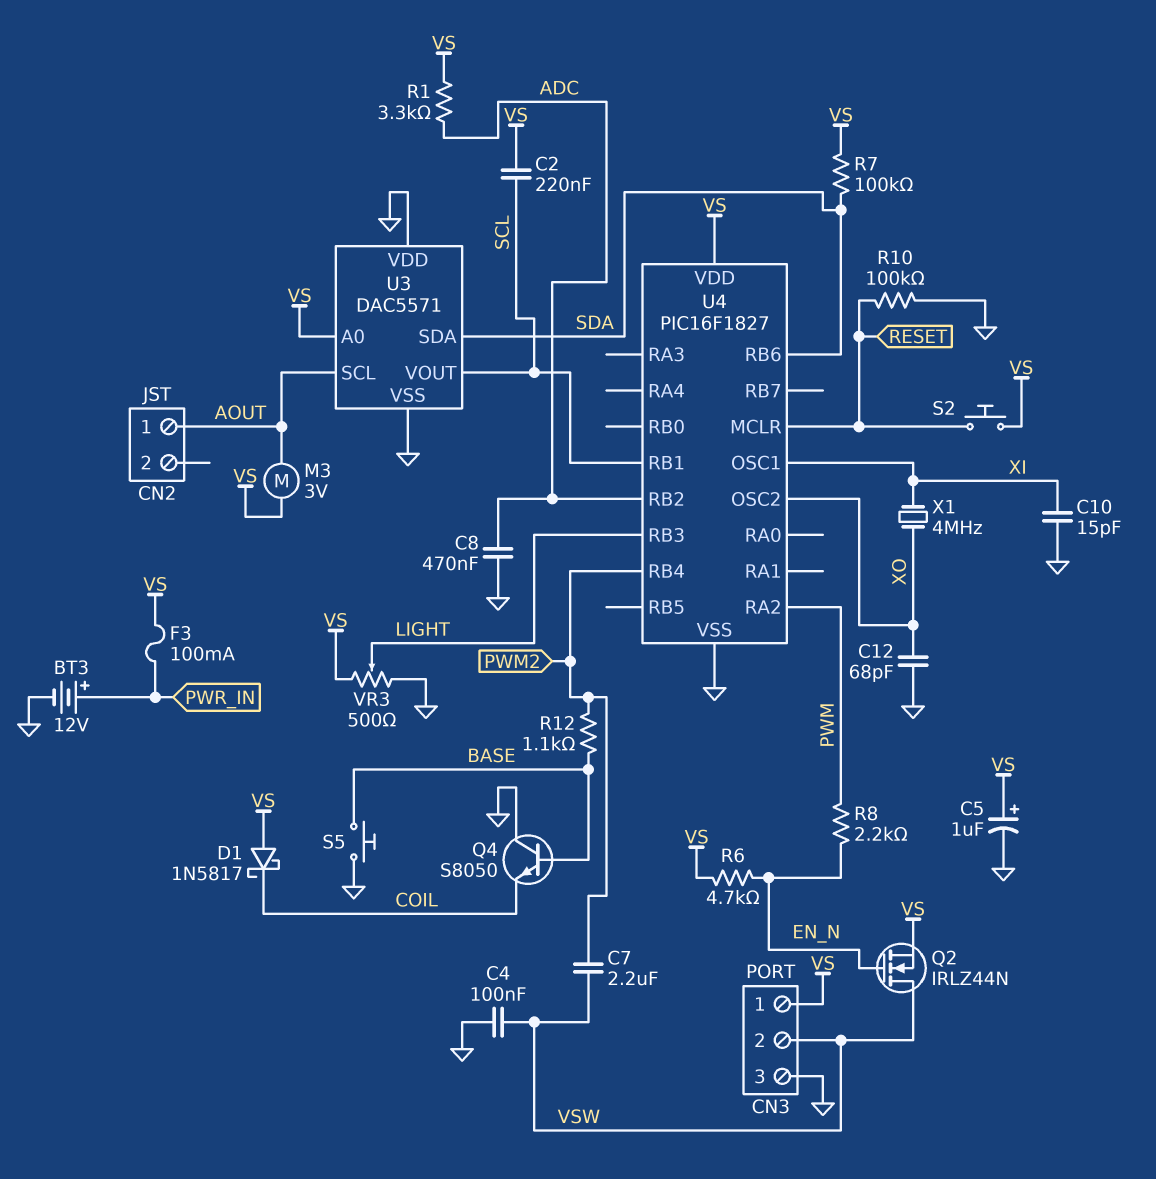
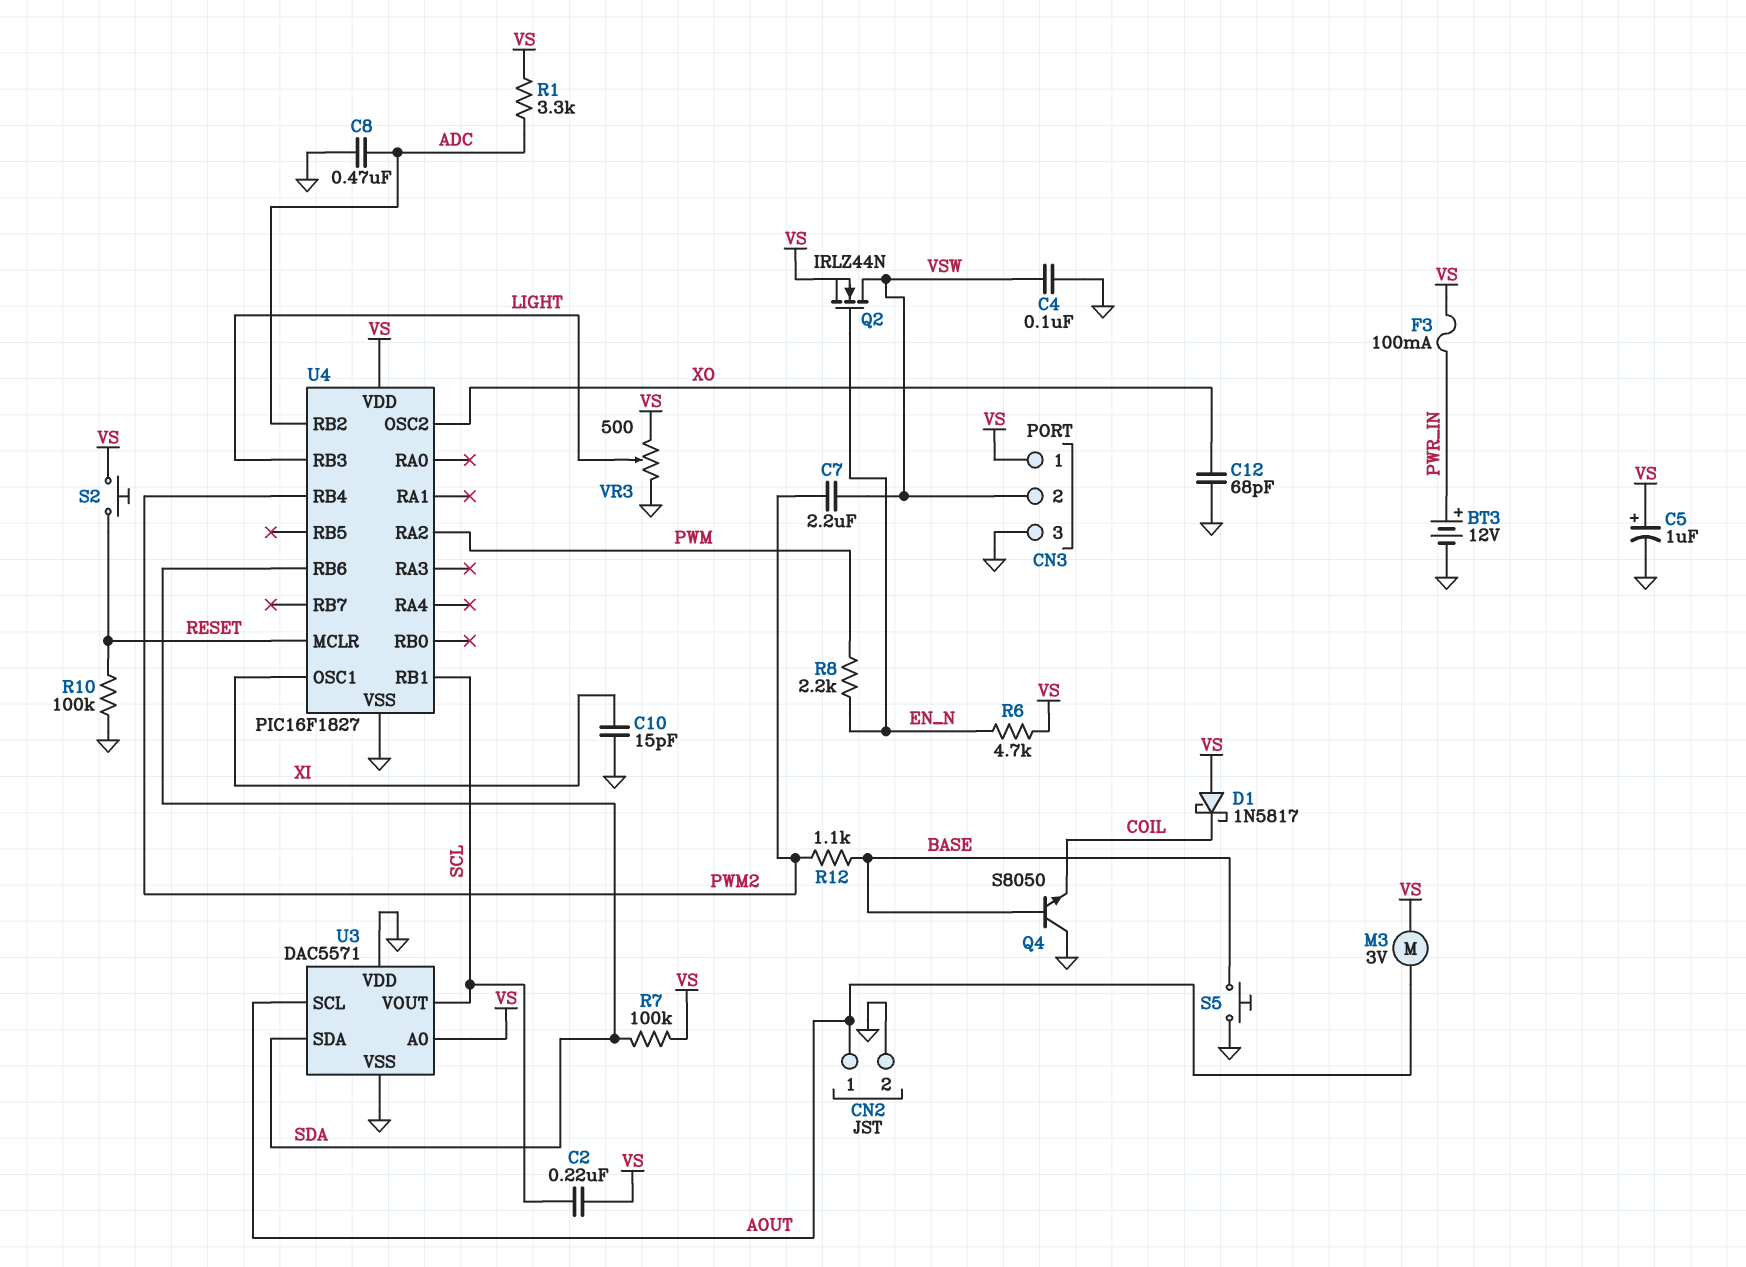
CN2 pin 2: none -> GND
X1: 4MHz (XI, XO) -> none

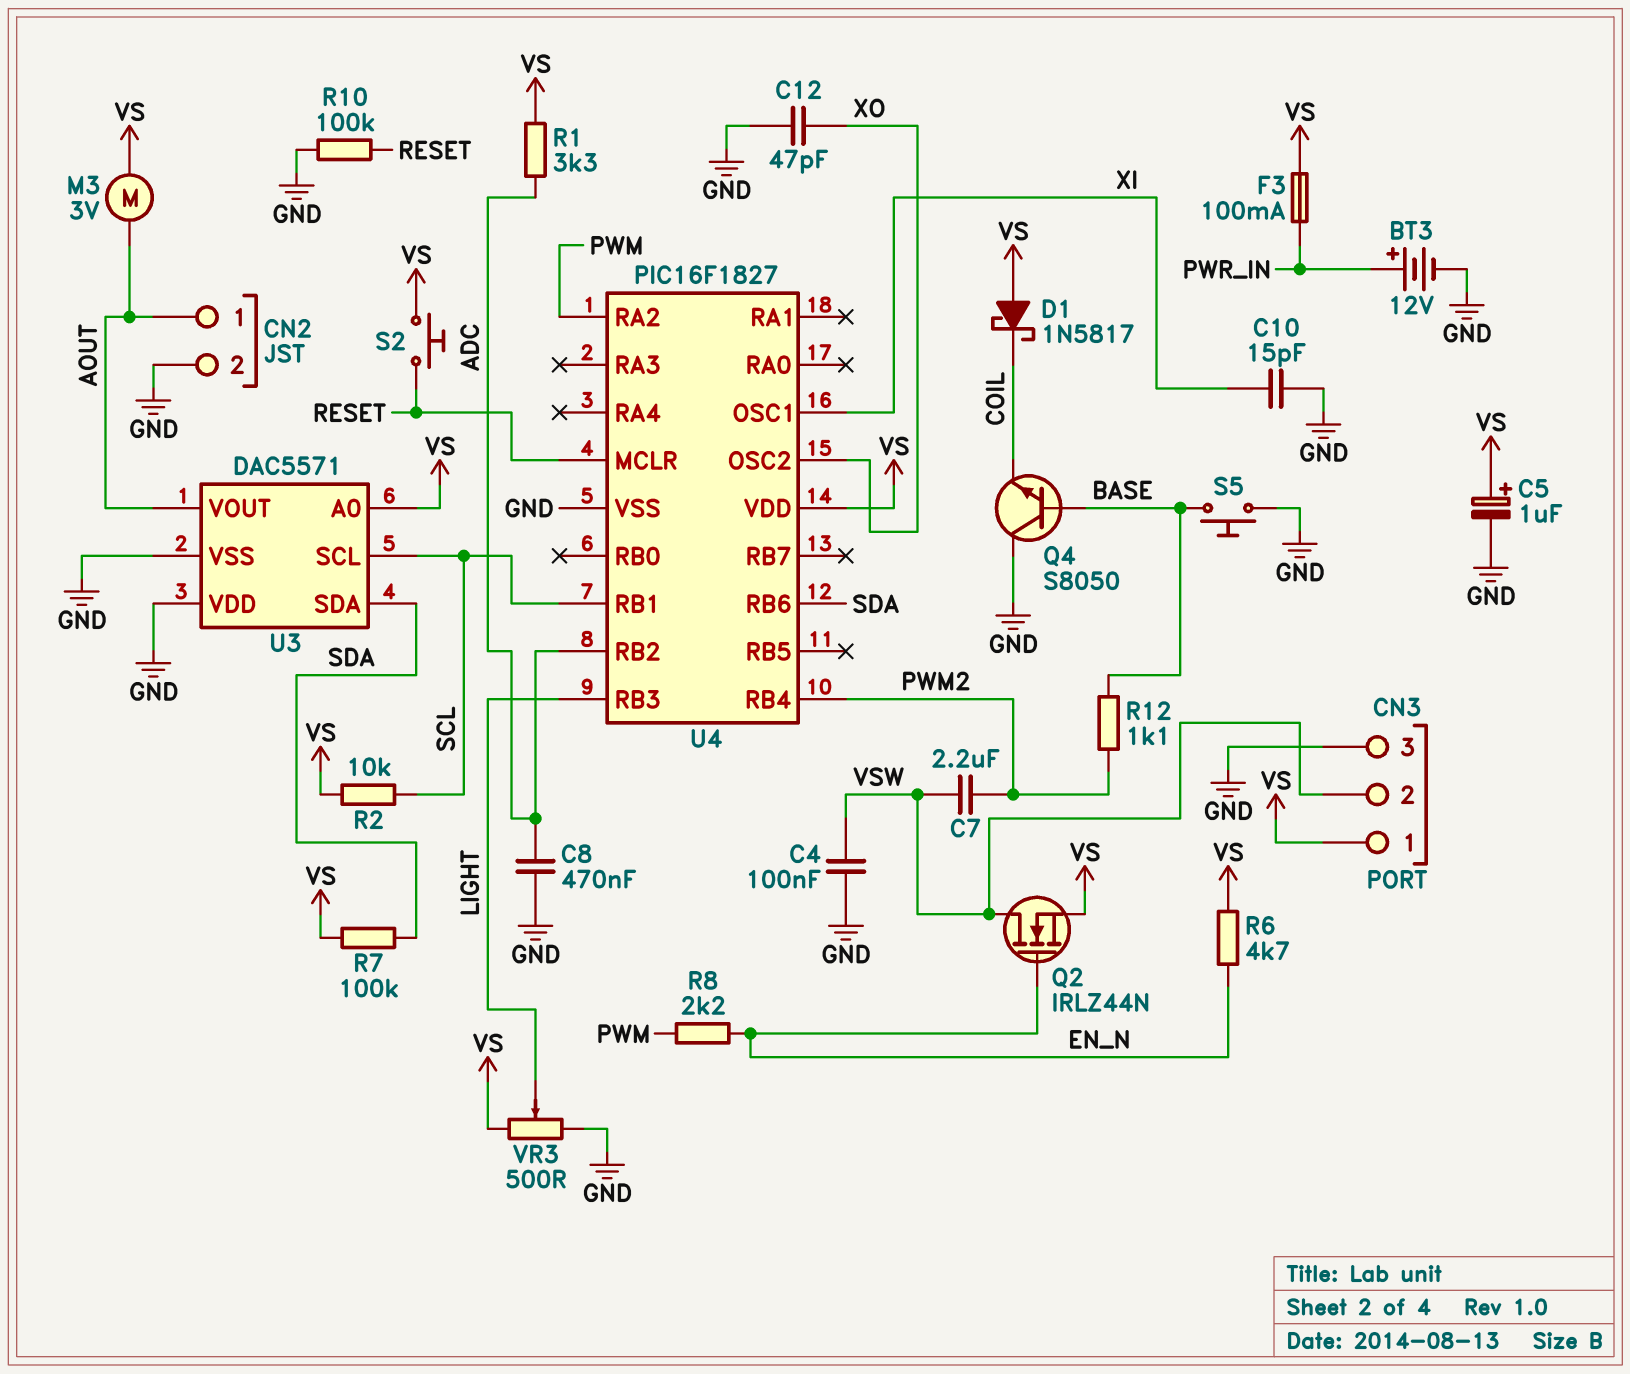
C2: 220nF (SCL, VS) -> none
C12: 68pF (GND, XO) -> 47pF (GND, XO)
R2: none -> 10k (SCL, VS)
U3 pin SCL: AOUT -> SCL
U3 pin VOUT: SCL -> AOUT

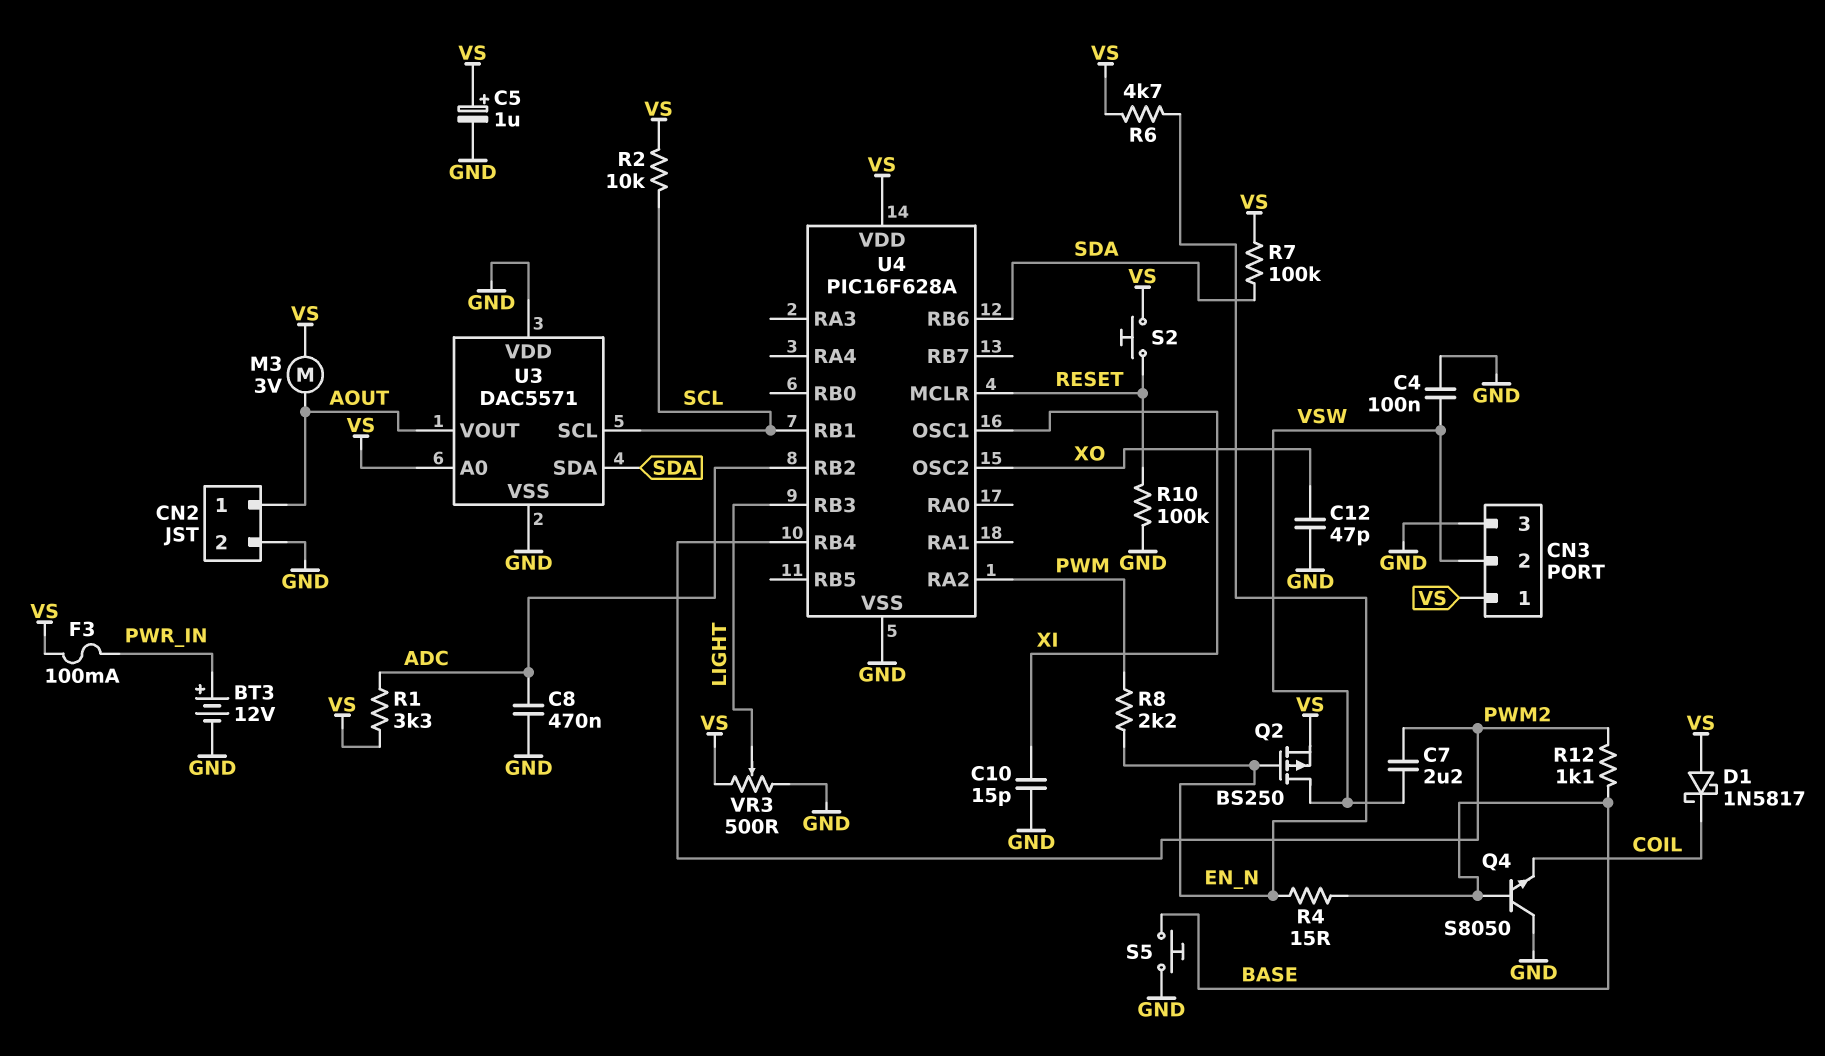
Q2: NMOS IRLZ44N (G EN_N, D VSW, S VS) -> PMOS BS250 (G EN_N, D VSW, S VS)
R4: none -> 15 (BASE, EN_N)
U4: PIC16F1827 -> PIC16F628A

